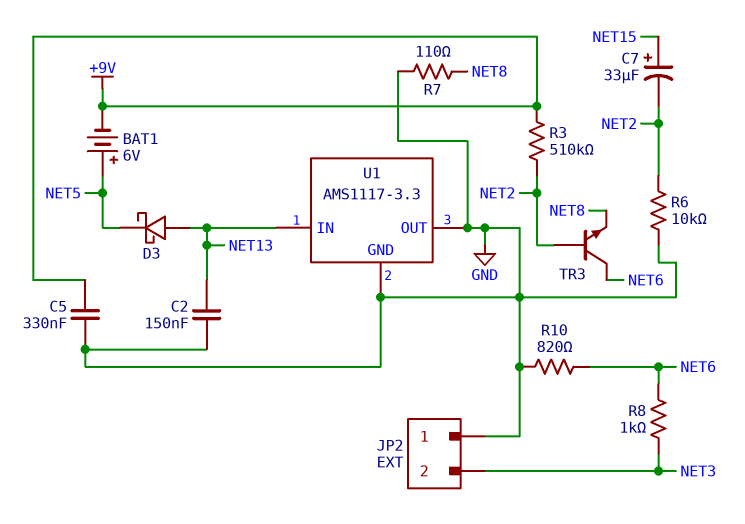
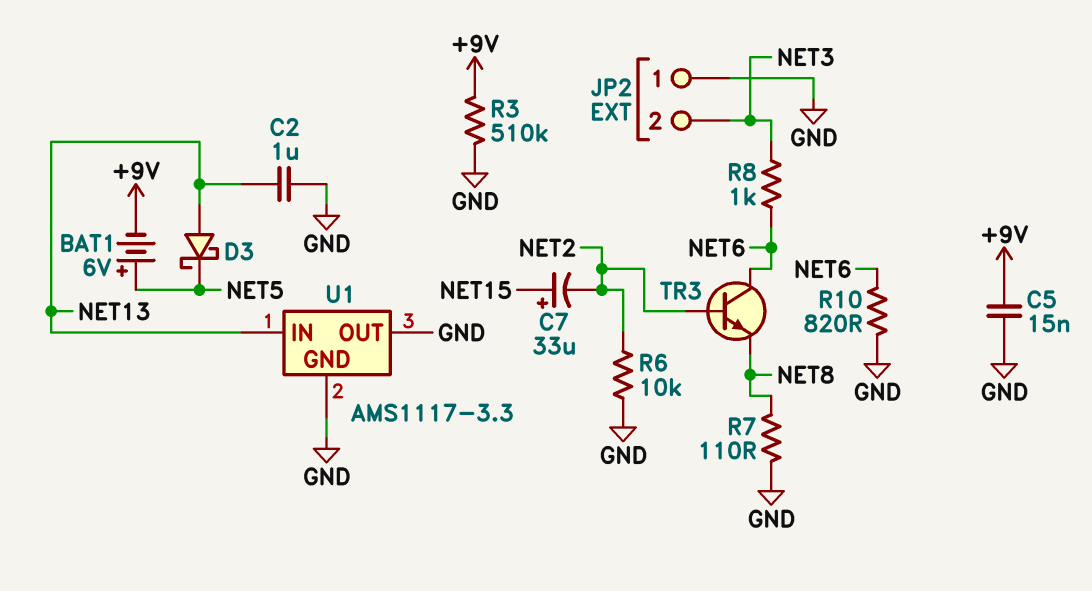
C2: 150nF (GND, NET13) -> 1uF (GND, NET13)
C5: 330nF (+9V, GND) -> 15nF (+9V, GND)
R3: 510k (+9V, NET2) -> 510k (+9V, GND)

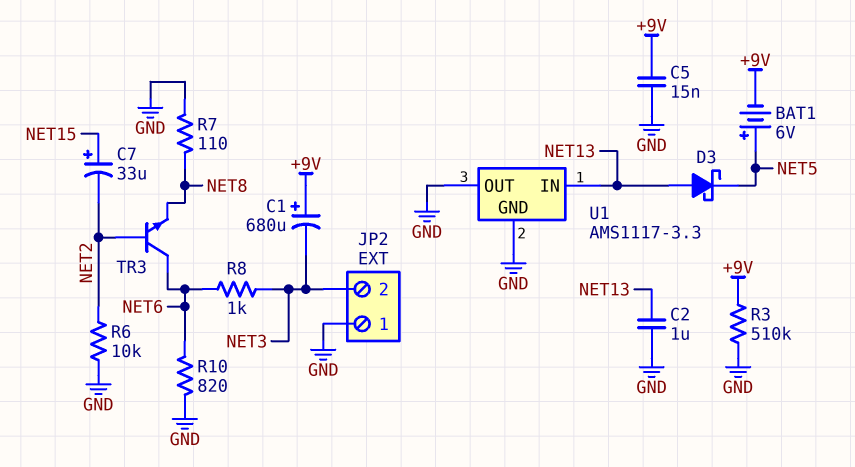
C1: none -> 680uF (plus +9V, minus NET3)

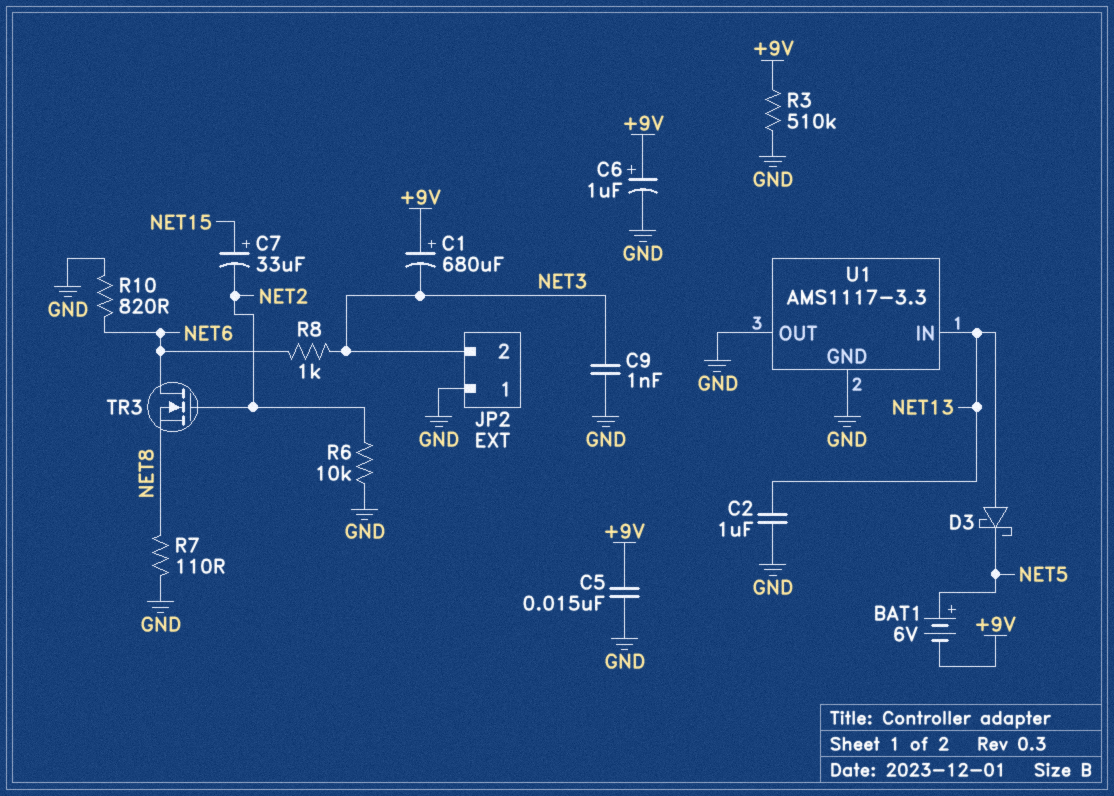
C6: none -> 1uF (plus +9V, minus GND)
C9: none -> 1nF (GND, NET3)
TR3: NPN (B NET2, C NET6, E NET8) -> NMOS (G NET2, D NET6, S NET8)

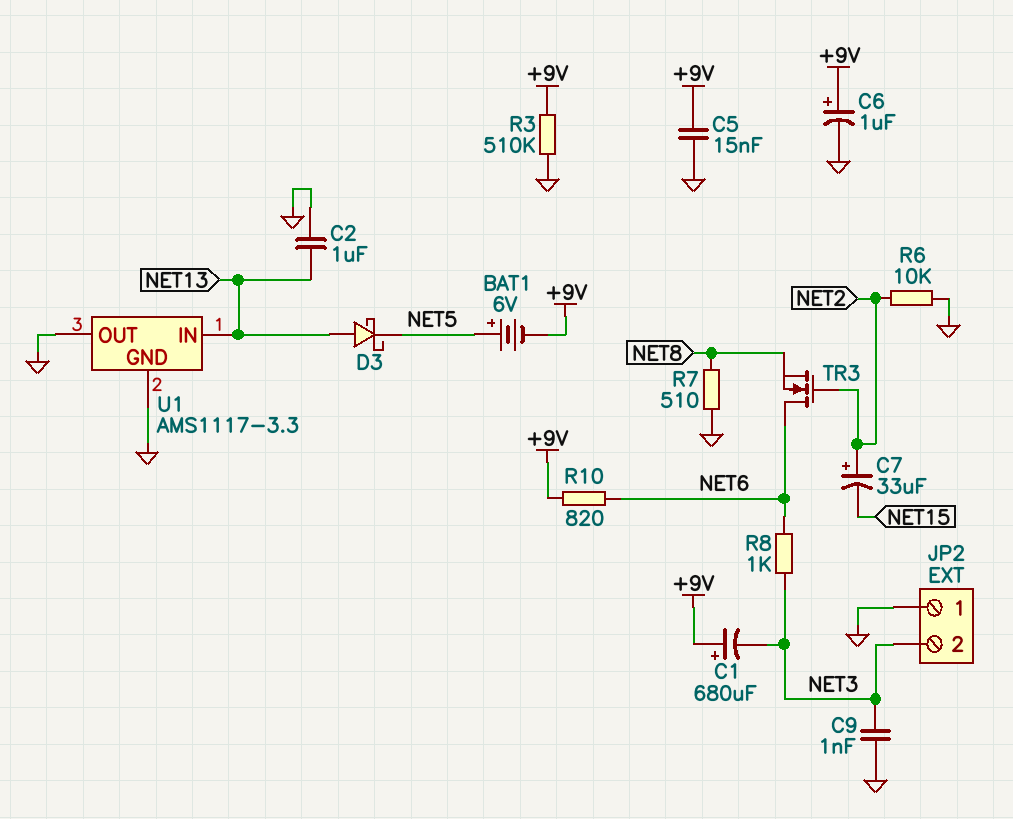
C7: 33uF (plus NET15, minus NET2) -> 33uF (plus NET2, minus NET15)
R7: 110 (GND, NET8) -> 510 (GND, NET8)
R10: 820 (GND, NET6) -> 820 (+9V, NET6)

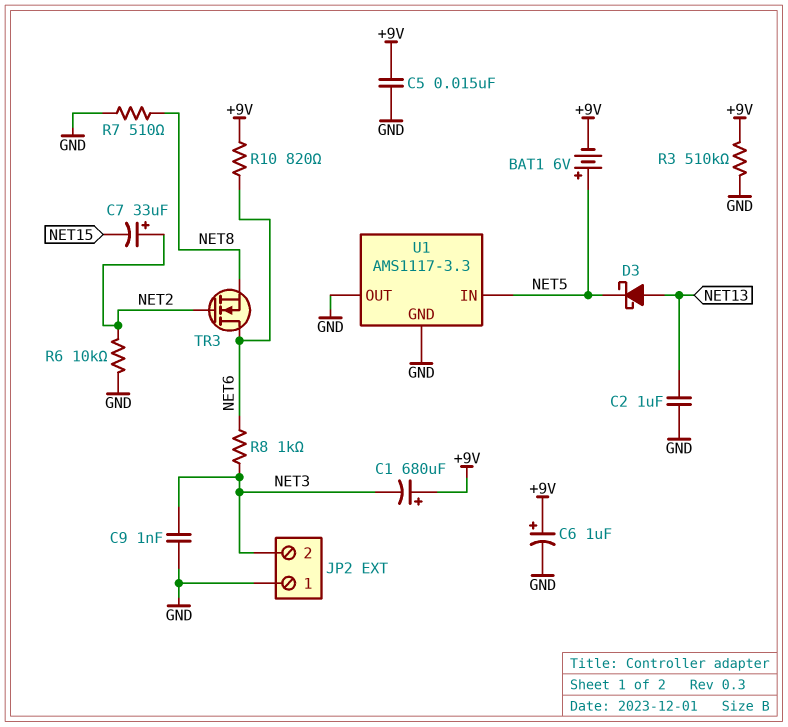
U1 pin IN: NET13 -> NET5

